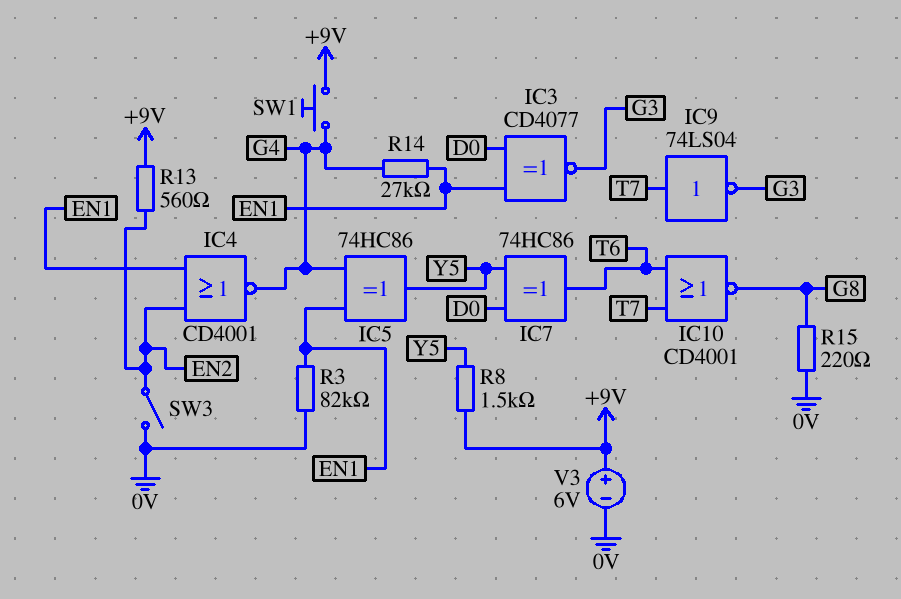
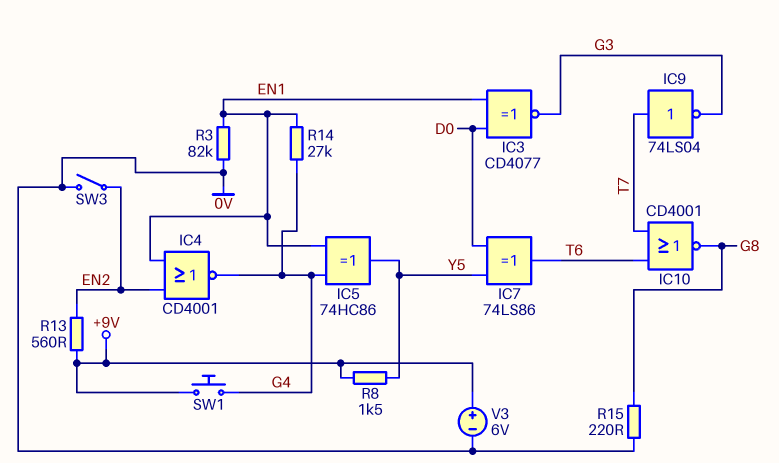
IC7: XOR 74HC86 (in D0, in Y5, out T6) -> XOR 74LS86 (in D0, in Y5, out T6)

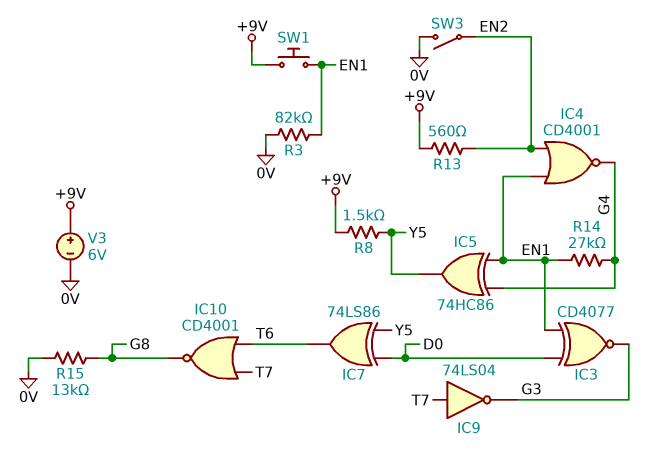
R15: 220 (0V, G8) -> 13k (0V, G8)
SW1: button (+9V, G4) -> button (+9V, EN1)

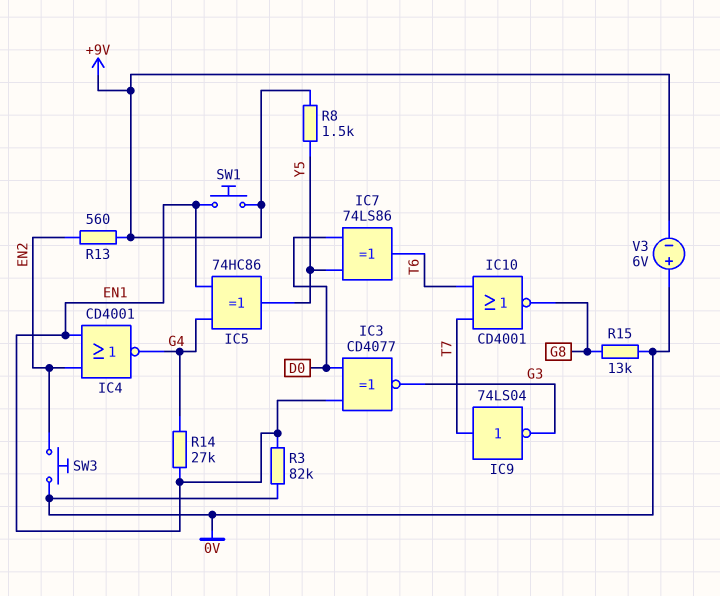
SW3: switch (0V, EN2) -> button (0V, EN2)
V3: 6V (plus +9V, minus 0V) -> 6V (plus 0V, minus +9V)

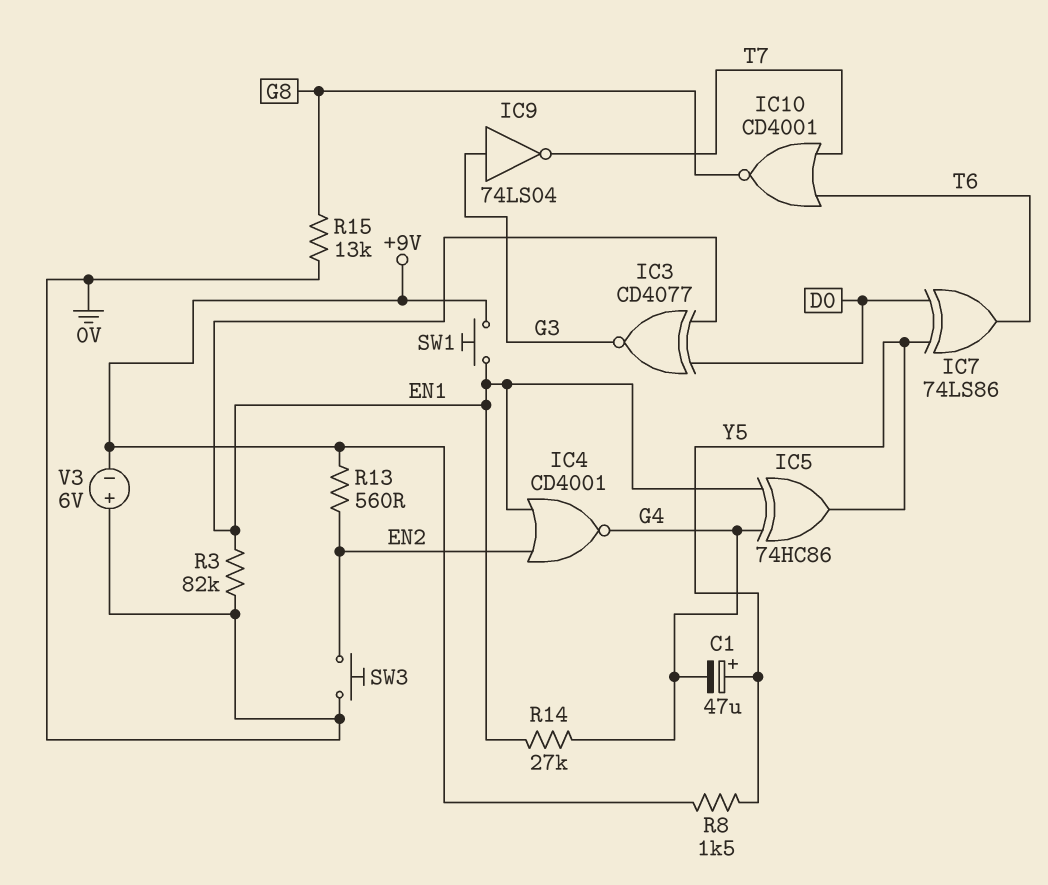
C1: none -> 47uF (plus Y5, minus G4)
IC9: NOT 74LS04 (in T7, out G3) -> NOT 74LS04 (in G3, out T7)

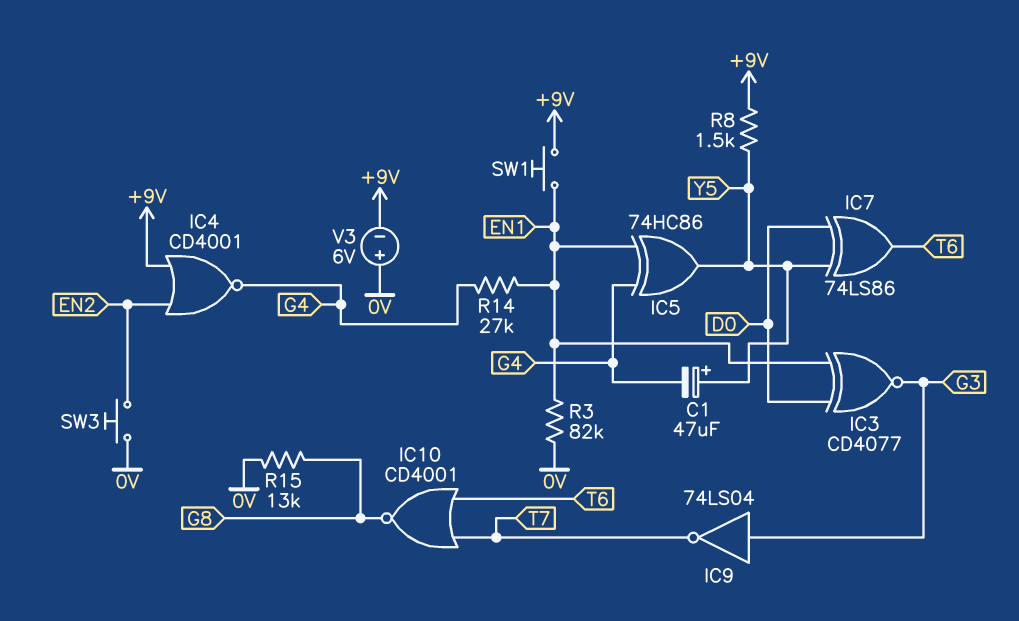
IC4: NOR CD4001 (in EN1, in EN2, out G4) -> NOR CD4001 (in +9V, in EN2, out G4)
R13: 560 (+9V, EN2) -> none

